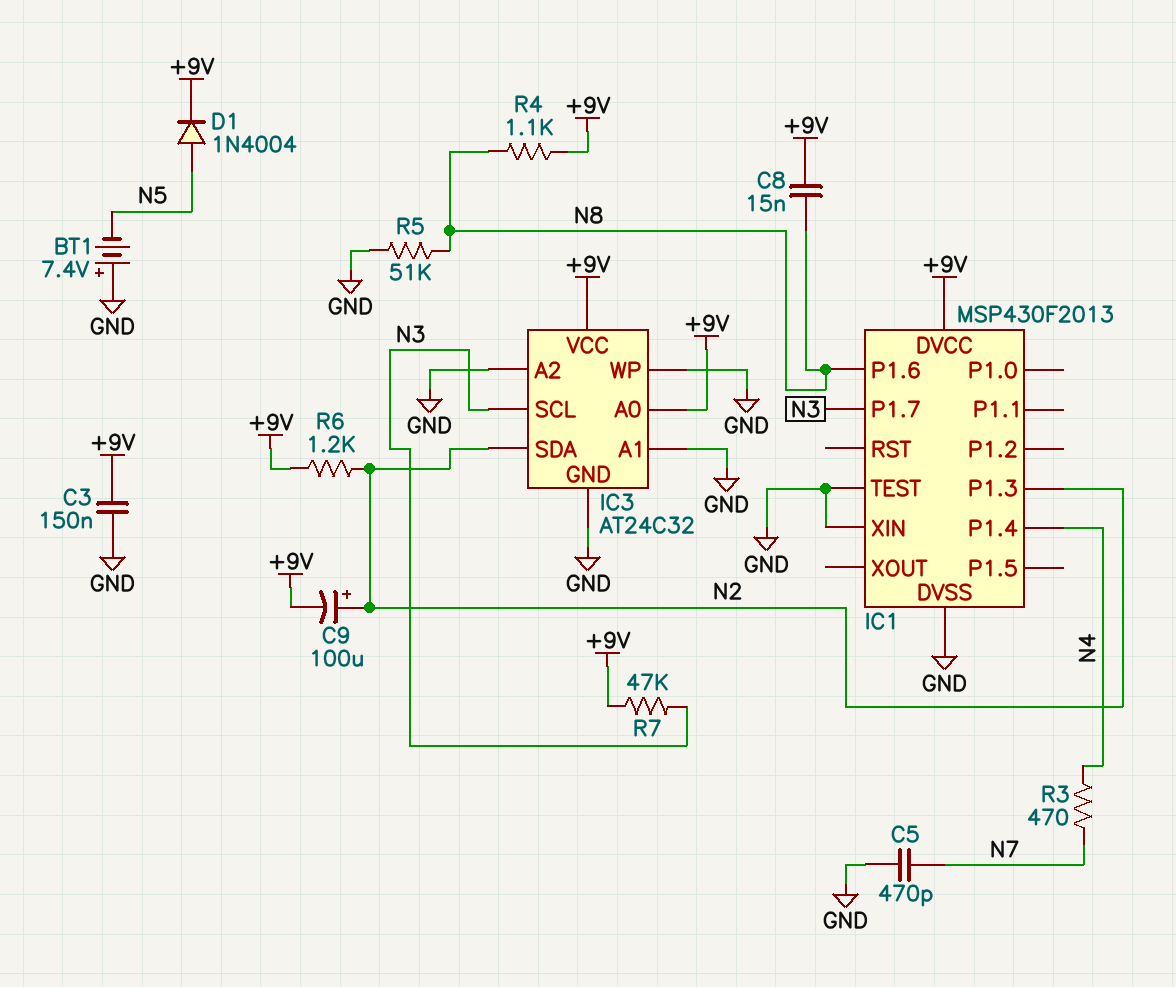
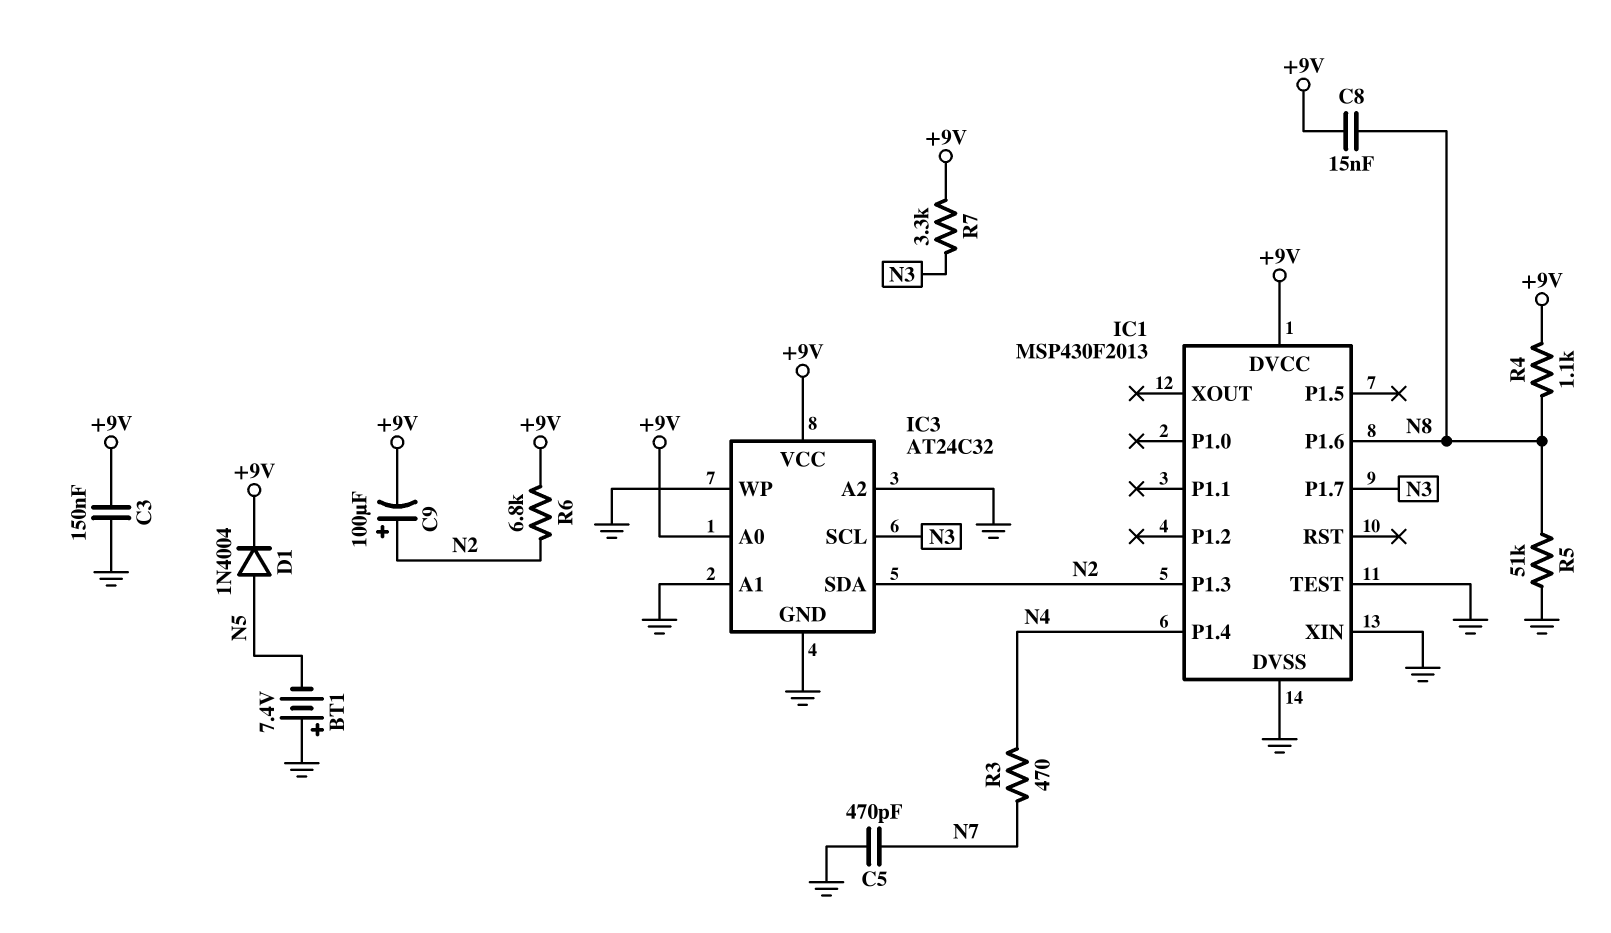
R6: 1.2k (+9V, N2) -> 6.8k (+9V, N2)
R7: 47k (+9V, N3) -> 3.3k (+9V, N3)

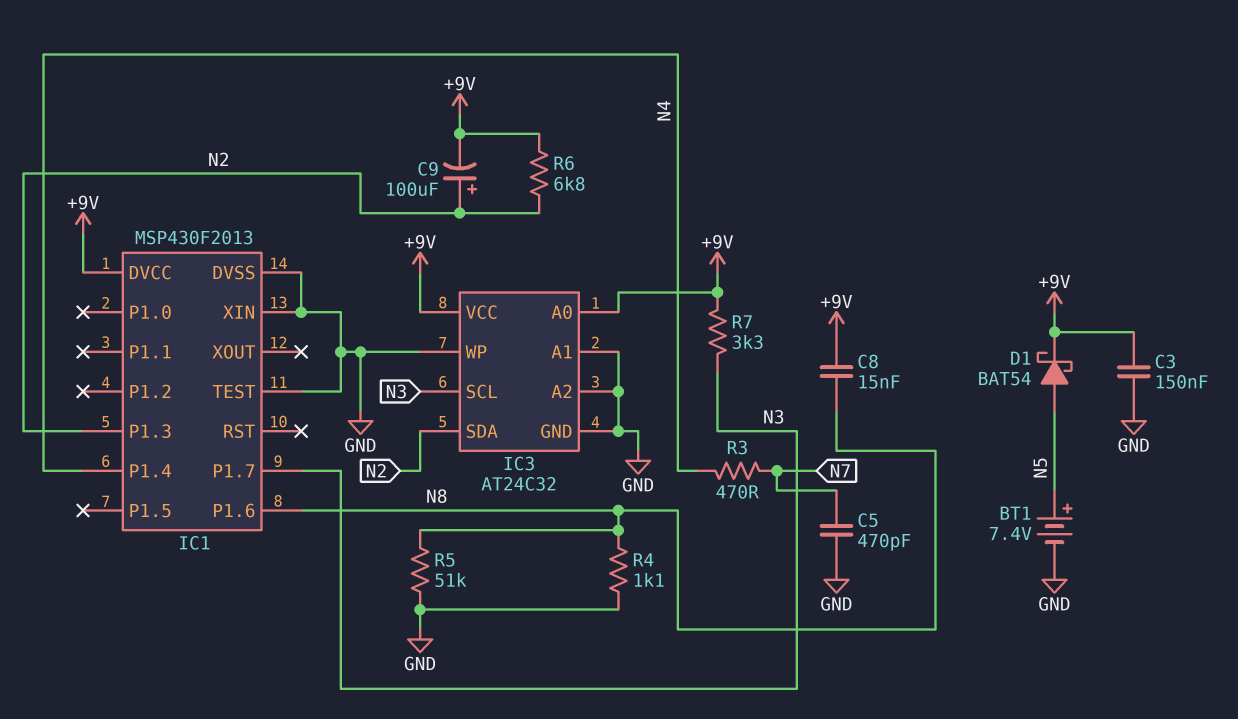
BT1: 7.4V (plus GND, minus N5) -> 7.4V (plus N5, minus GND)
D1: diode 1N4004 (A N5, K +9V) -> schottky BAT54 (A N5, K +9V)
R4: 1.1k (+9V, N8) -> 1.1k (GND, N8)

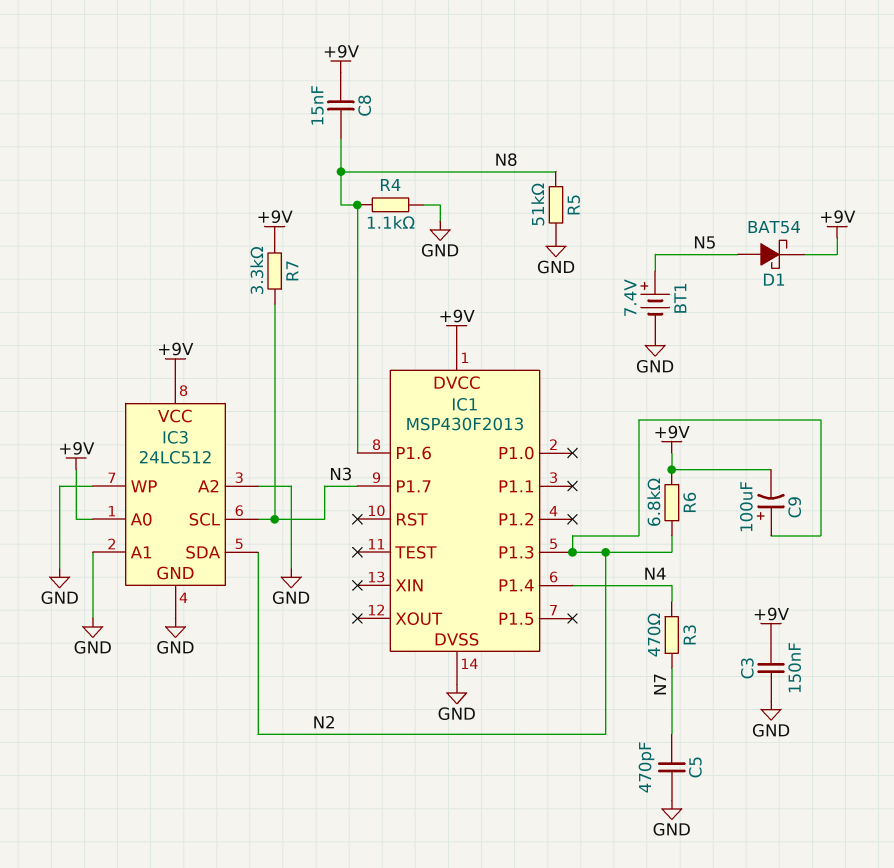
IC1 pin TEST: GND -> none
IC1 pin XIN: GND -> none
IC3: AT24C32 -> 24LC512

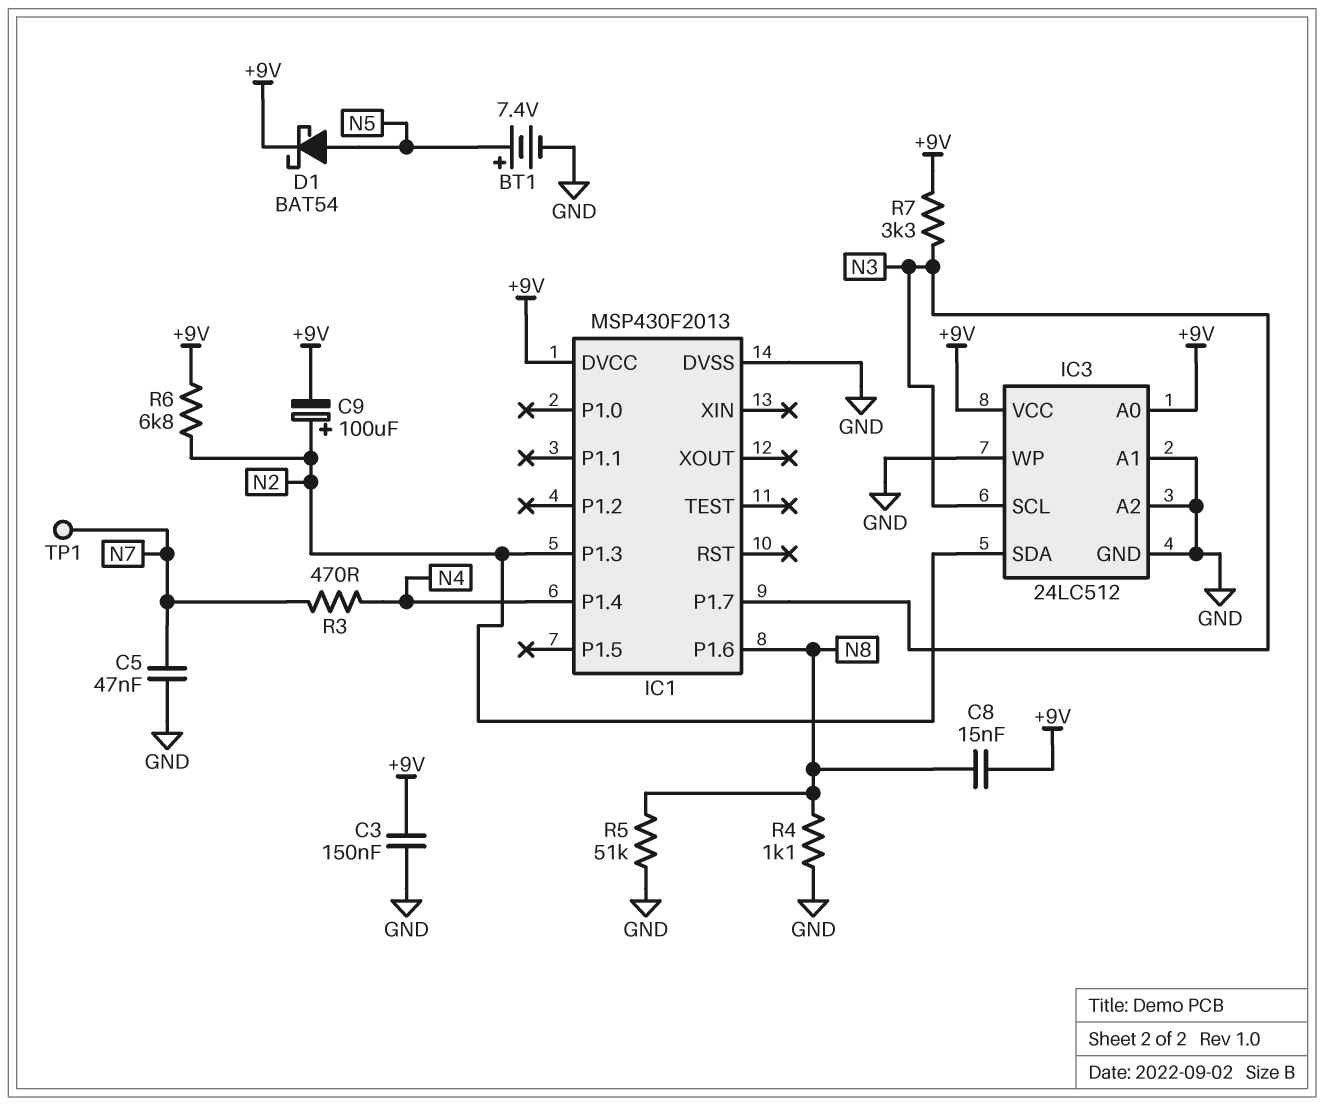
C5: 470pF (GND, N7) -> 47nF (GND, N7)
TP1: none -> test point (N7)

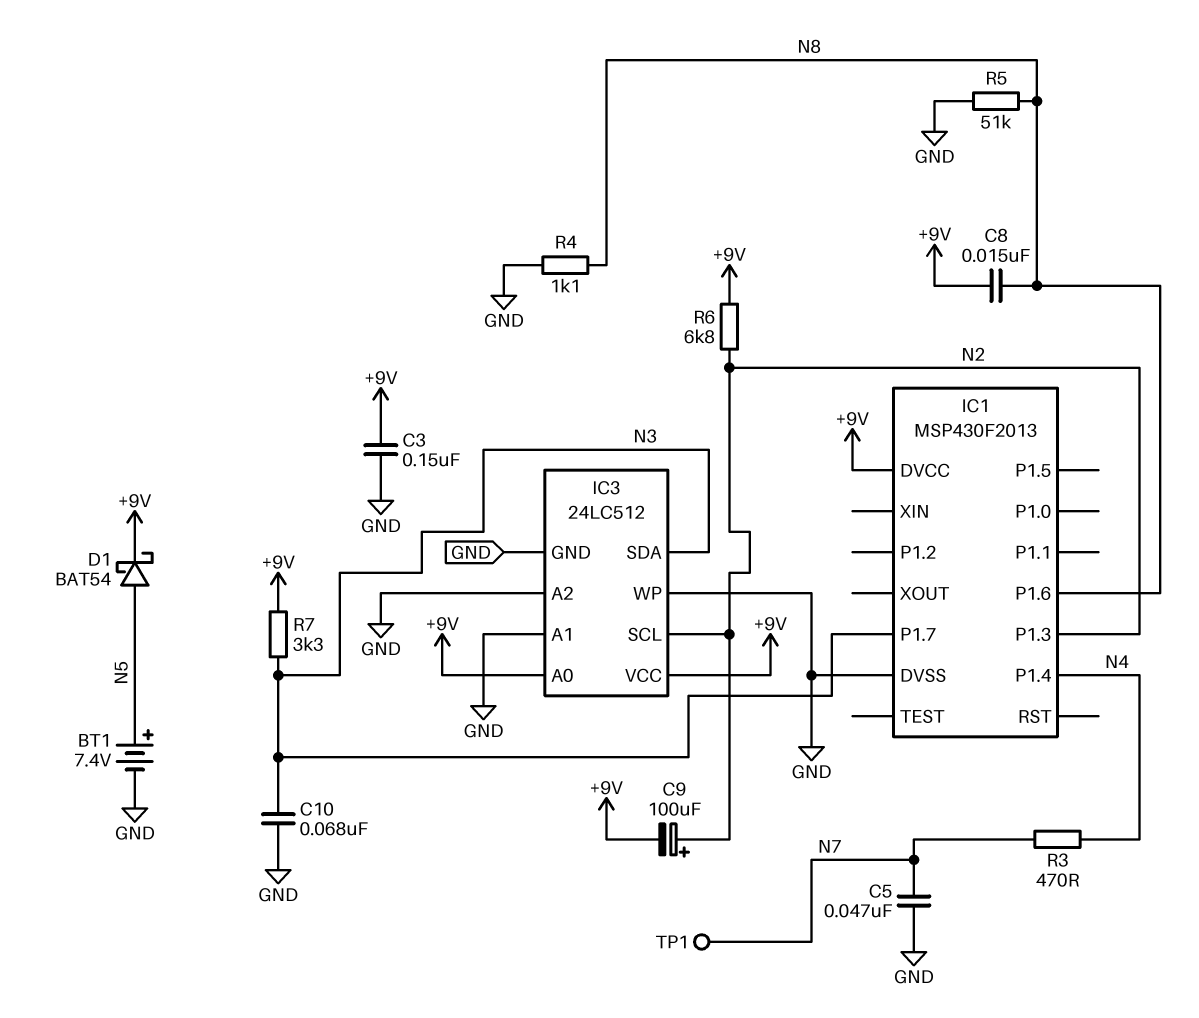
C10: none -> 68nF (GND, N3)
IC3 pin SCL: N3 -> N2
IC3 pin SDA: N2 -> N3

